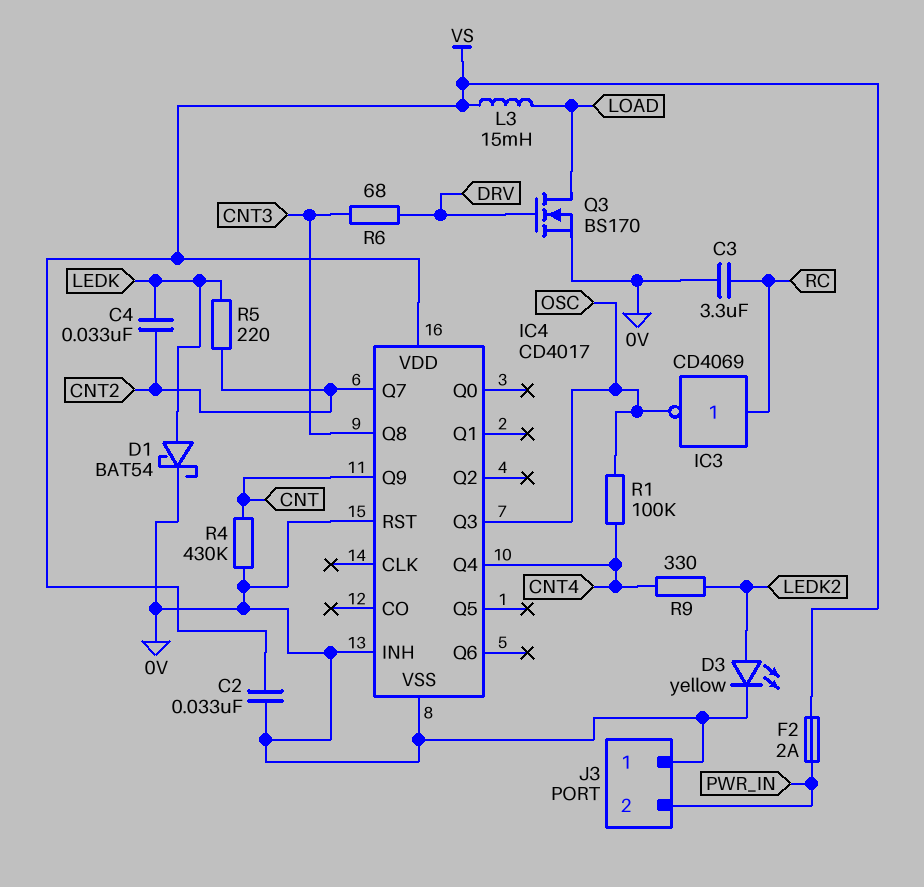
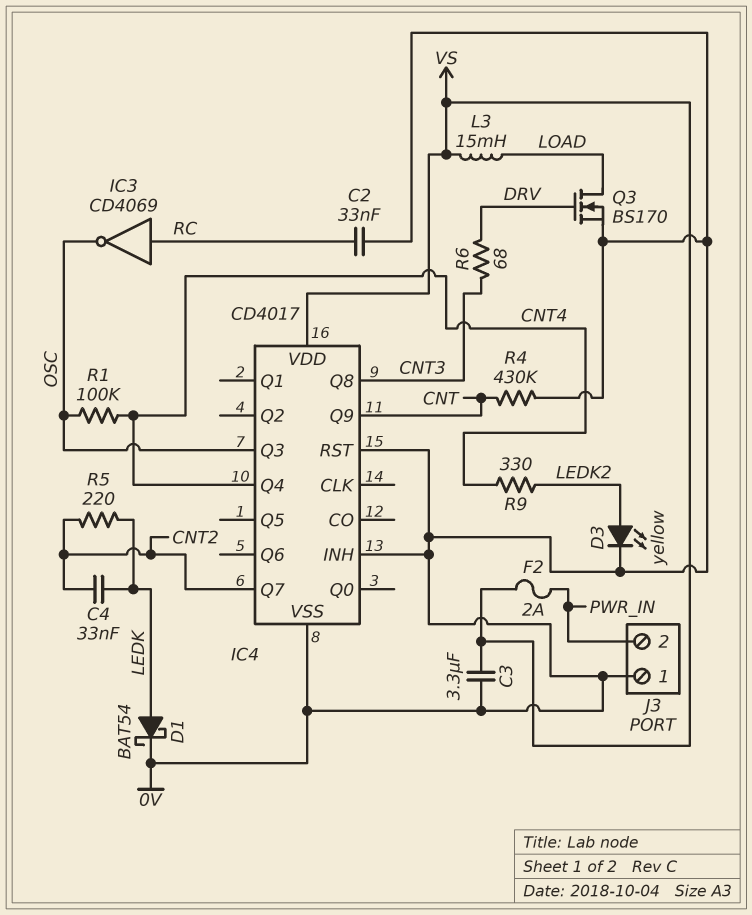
C2: 33nF (0V, VS) -> 33nF (0V, RC)
C3: 3.3uF (0V, RC) -> 3.3uF (0V, VS)

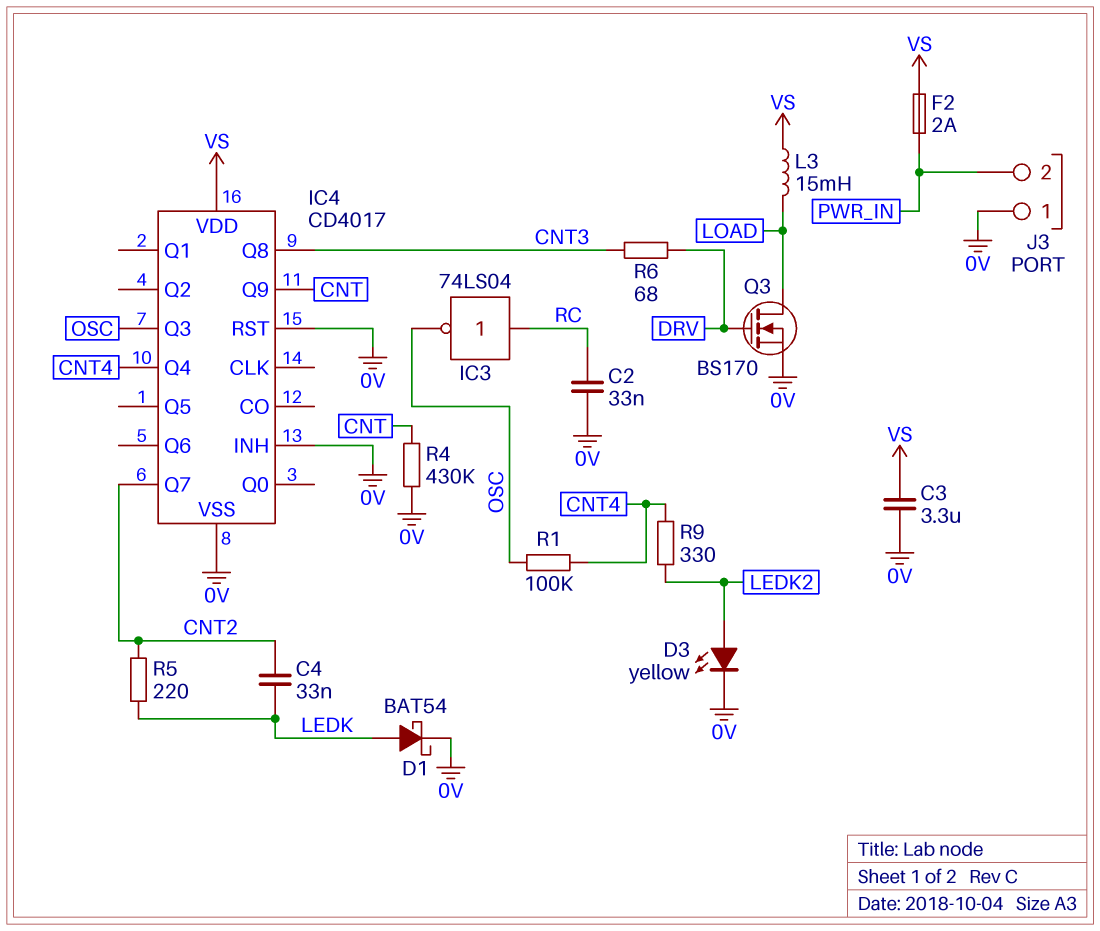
IC3: NOT CD4069 (in RC, out OSC) -> NOT 74LS04 (in RC, out OSC)

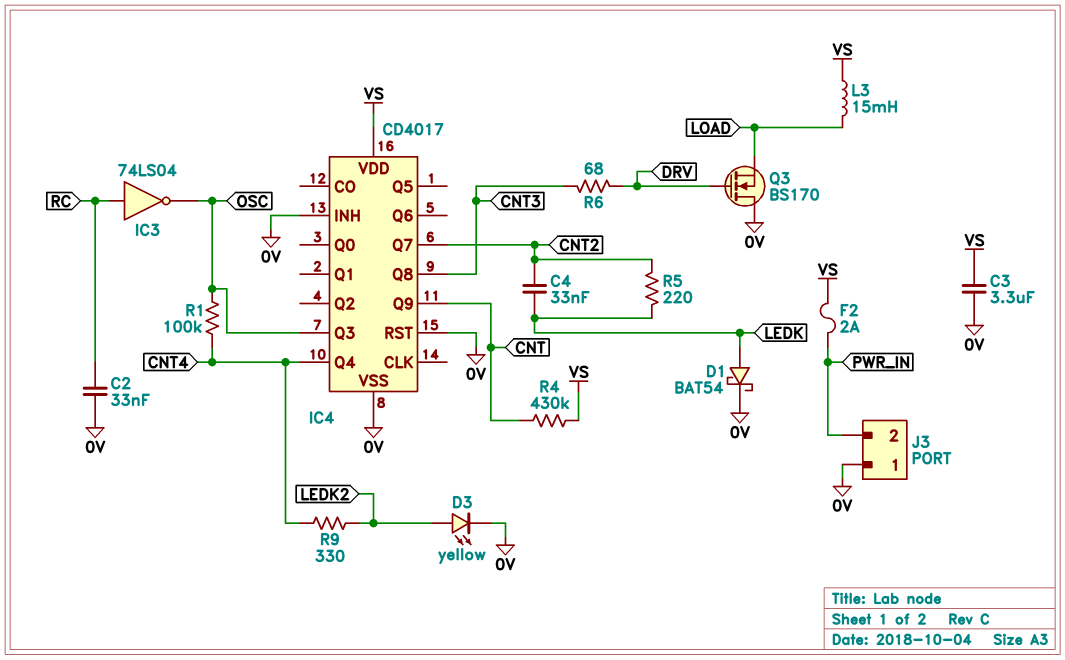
Q3: NMOS BS170 (G DRV, D LOAD, S 0V) -> NMOS BS170 (G DRV, D 0V, S LOAD)
R4: 430k (0V, CNT) -> 430k (CNT, VS)

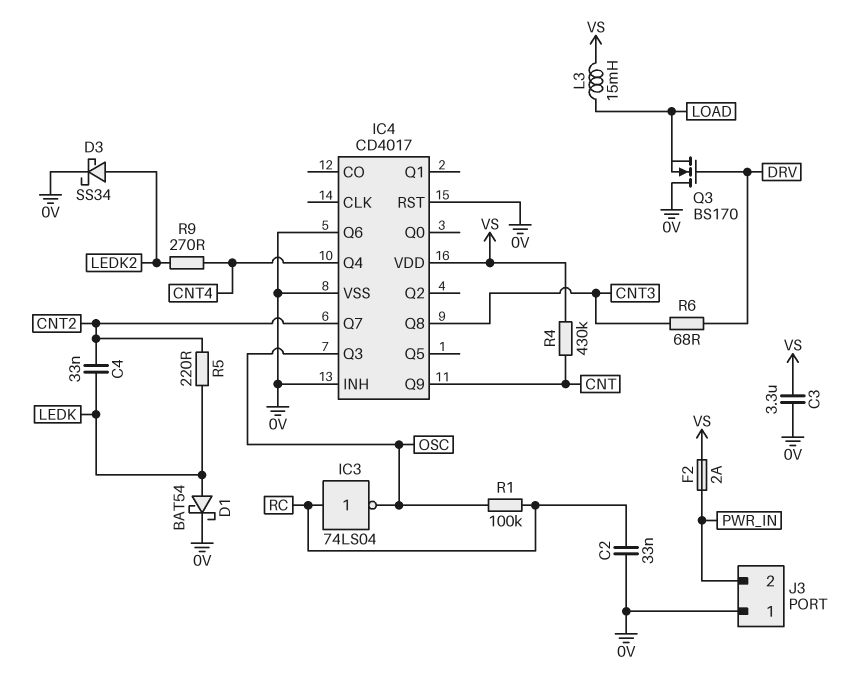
D3: LED yellow (A LEDK2, K 0V) -> schottky SS34 (A LEDK2, K 0V)
IC4 pin Q6: none -> 0V
R1: 100k (CNT4, OSC) -> 100k (OSC, RC)
R9: 330 (CNT4, LEDK2) -> 270 (CNT4, LEDK2)

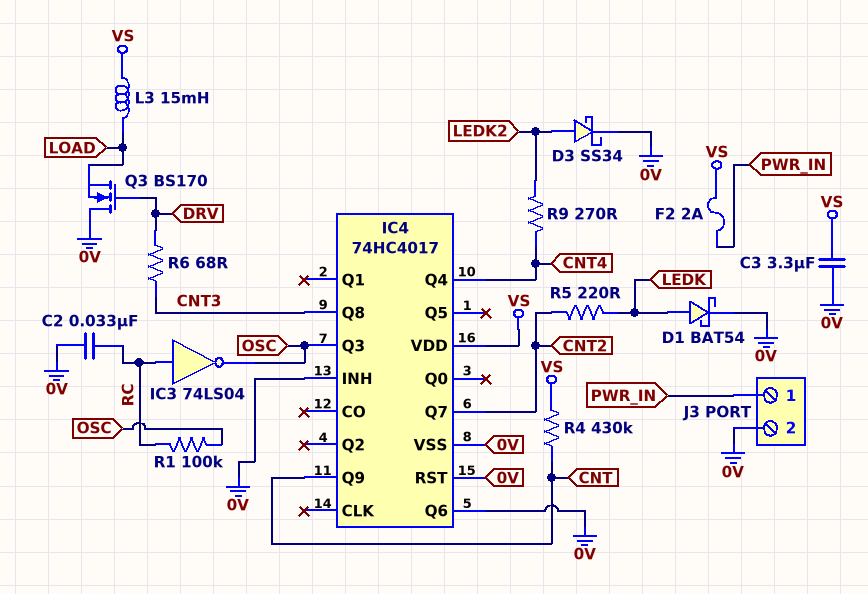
C4: 33nF (CNT2, LEDK) -> none
IC4: CD4017 -> 74HC4017
J3 pin 1: 0V -> PWR_IN
J3 pin 2: PWR_IN -> 0V

